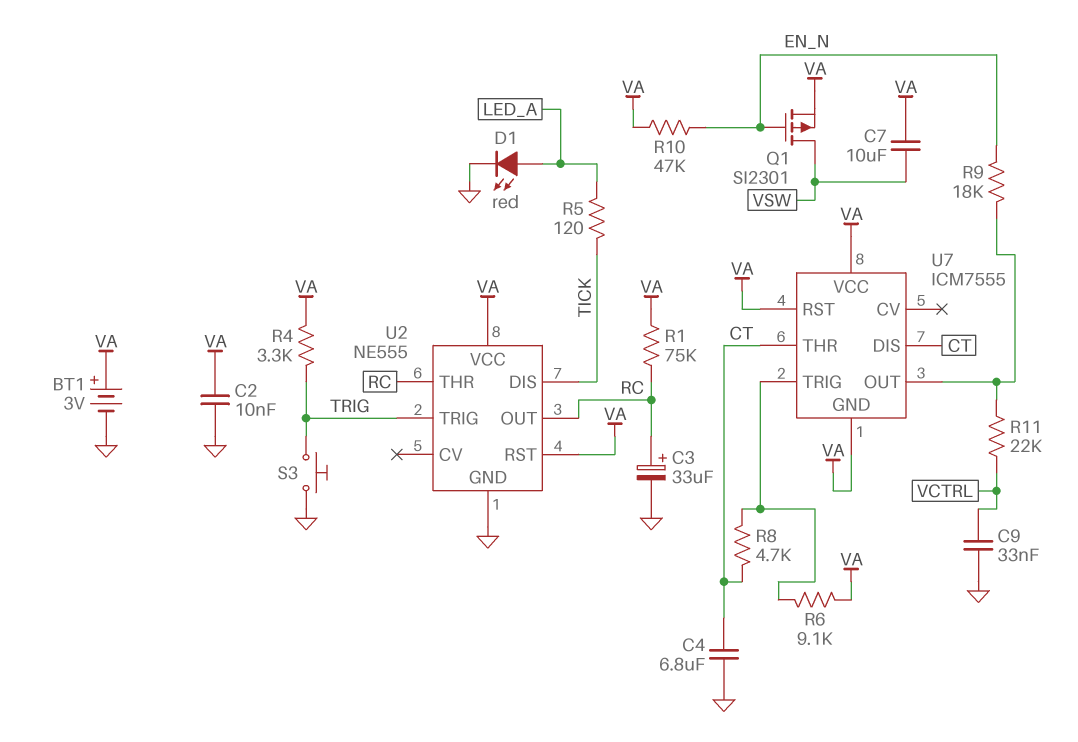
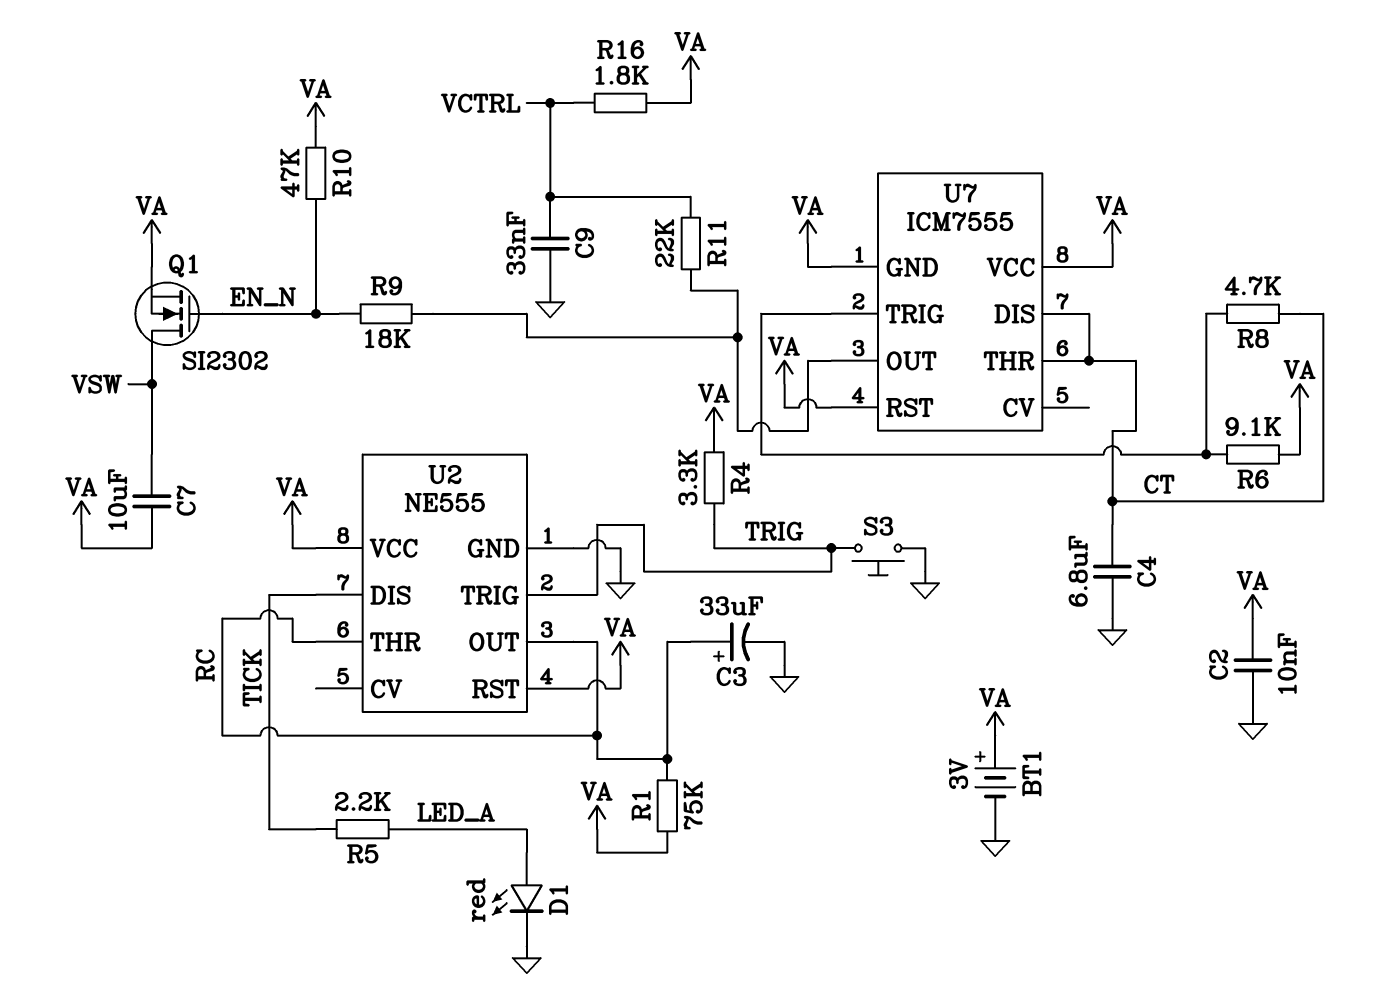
Q1: PMOS SI2301 (G EN_N, D VSW, S VA) -> NMOS SI2302 (G EN_N, D VSW, S VA)
R5: 120 (LED_A, TICK) -> 2.2k (LED_A, TICK)
R16: none -> 1.8k (VA, VCTRL)

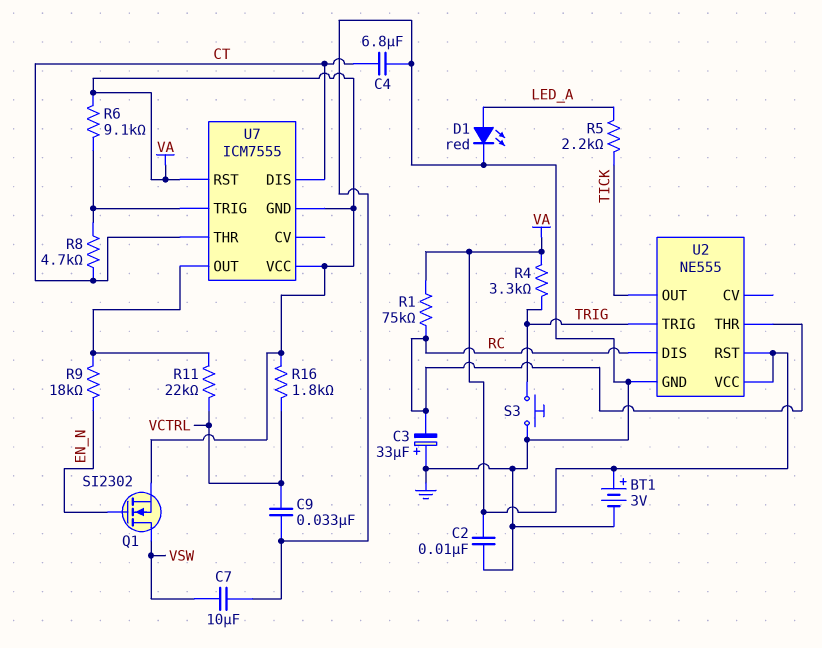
C3: 33uF (plus RC, minus GND) -> 33uF (plus GND, minus RC)
C7: 10uF (VA, VSW) -> 10uF (GND, VSW)
R10: 47k (EN_N, VA) -> none
U2 pin DIS: TICK -> RC
U2 pin OUT: RC -> TICK

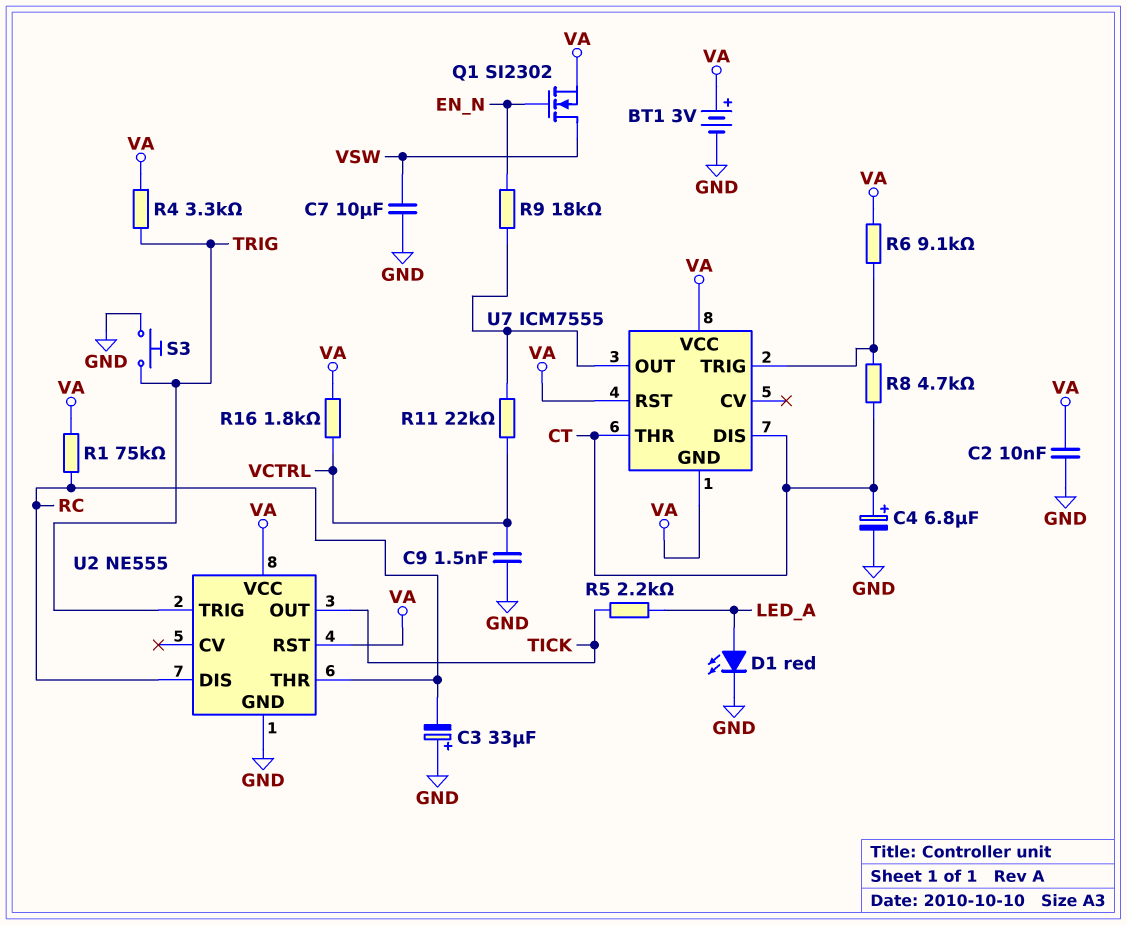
C4: 6.8uF (CT, GND) -> 6.8uF (plus CT, minus GND)
C9: 33nF (GND, VCTRL) -> 1.5nF (GND, VCTRL)

